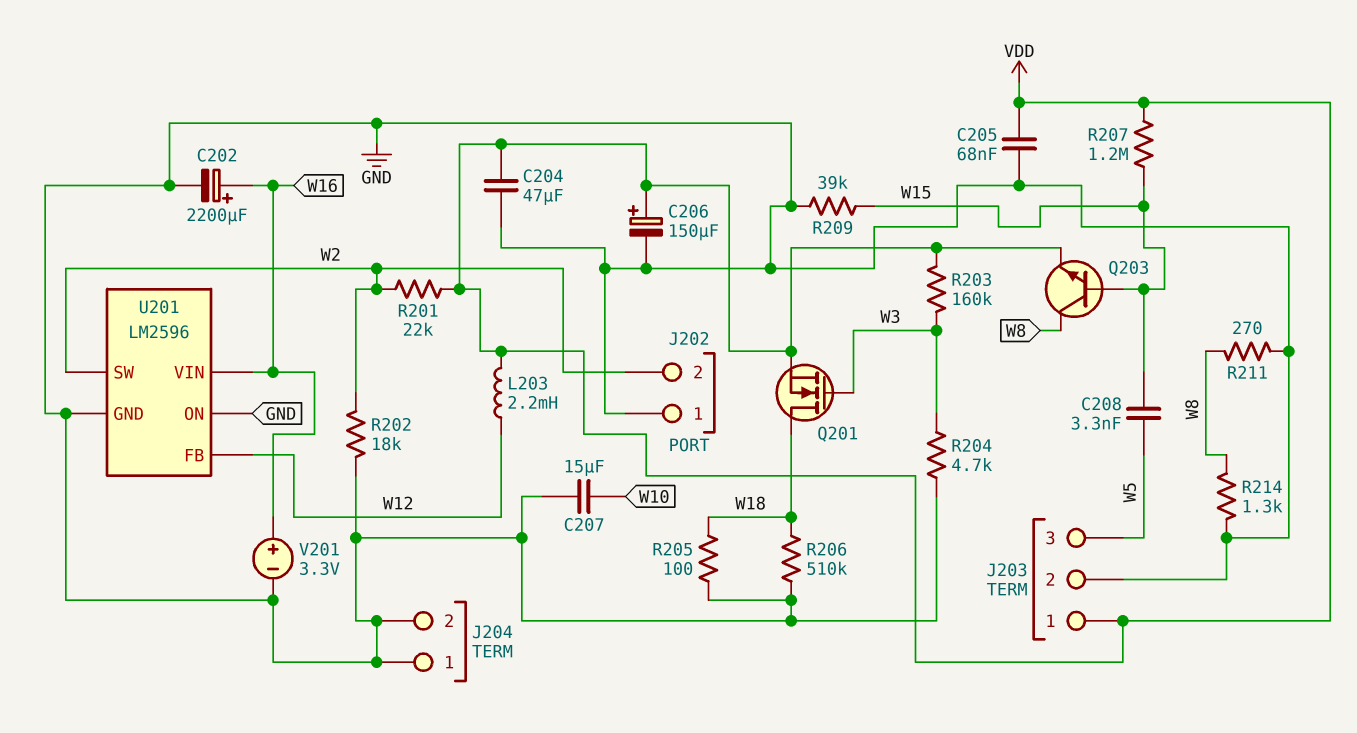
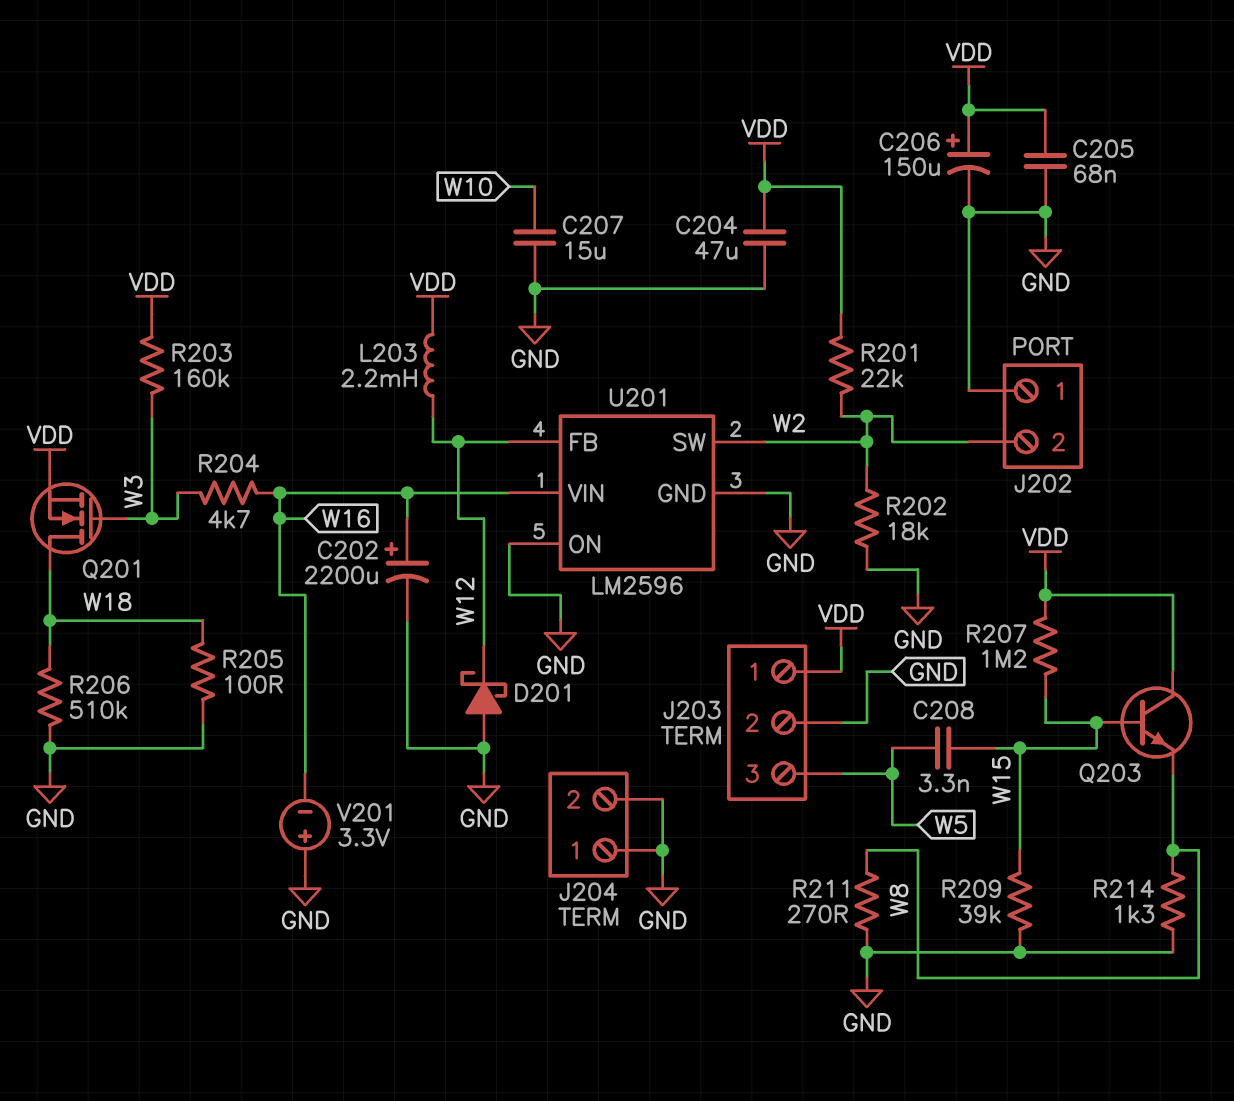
D201: none -> schottky (A GND, K W12)
Q203: NPN (B W15, C W8, E VDD) -> NPN (B W15, C VDD, E W8)
R204: 4.7k (GND, W3) -> 4.7k (W3, W16)
V201: 3.3V (plus W16, minus GND) -> 3.3V (plus GND, minus W16)

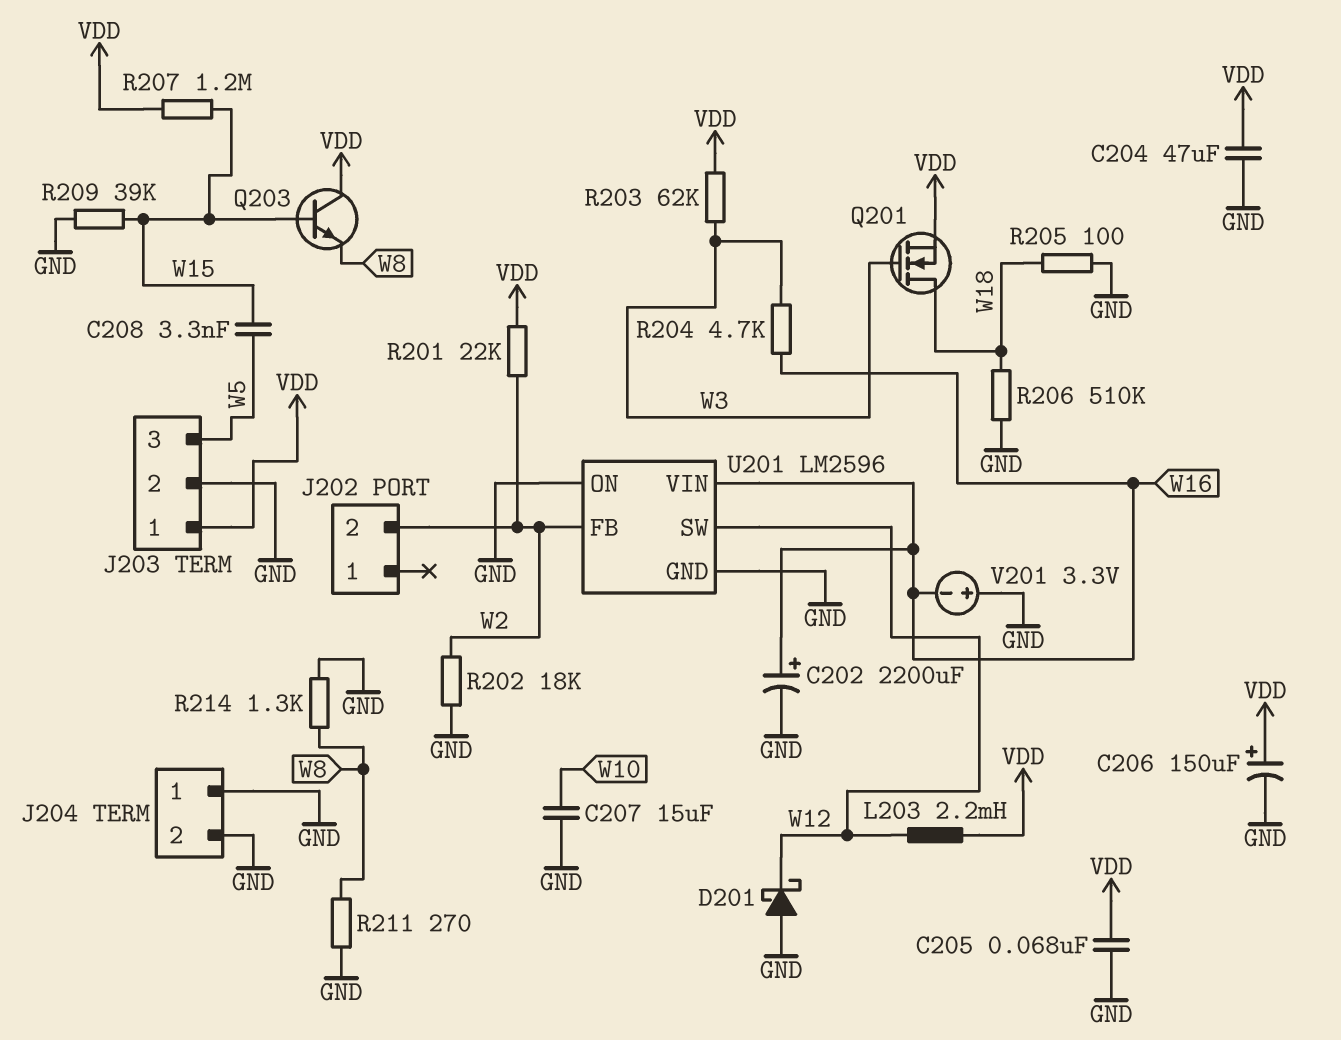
J202 pin 1: GND -> none
R203: 160k (VDD, W3) -> 62k (VDD, W3)
U201 pin FB: W12 -> W2
U201 pin SW: W2 -> W12

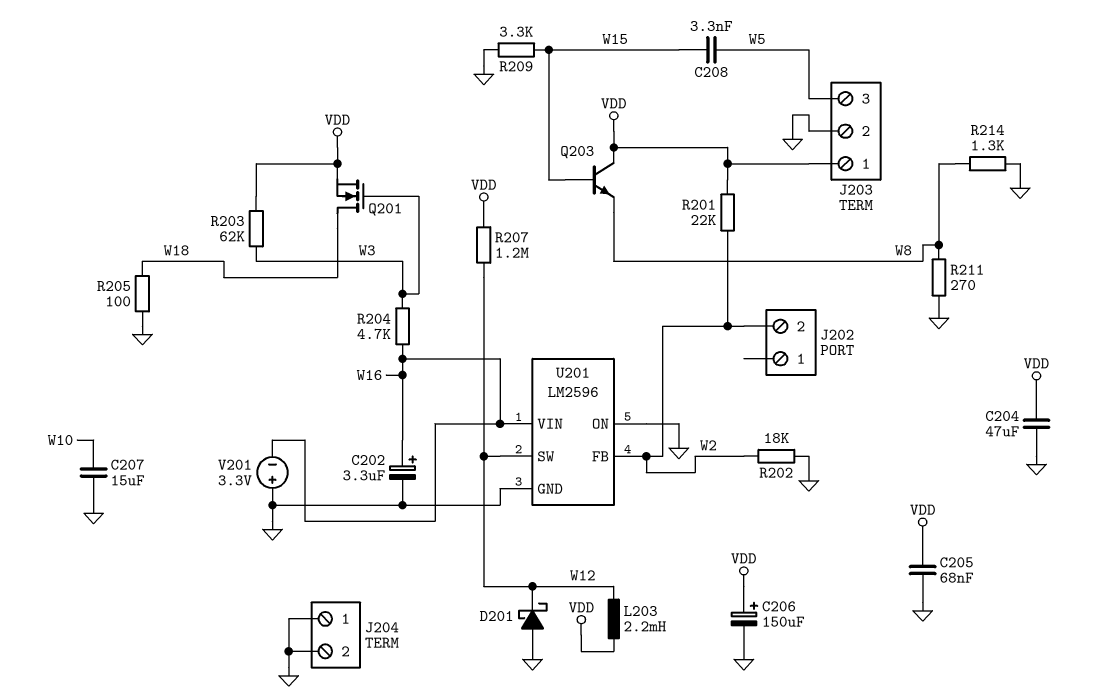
C202: 2200uF (plus W16, minus GND) -> 3.3uF (plus W16, minus GND)
R206: 510k (GND, W18) -> none
R207: 1.2M (VDD, W15) -> 1.2M (VDD, W12)
R209: 39k (GND, W15) -> 3.3k (GND, W15)

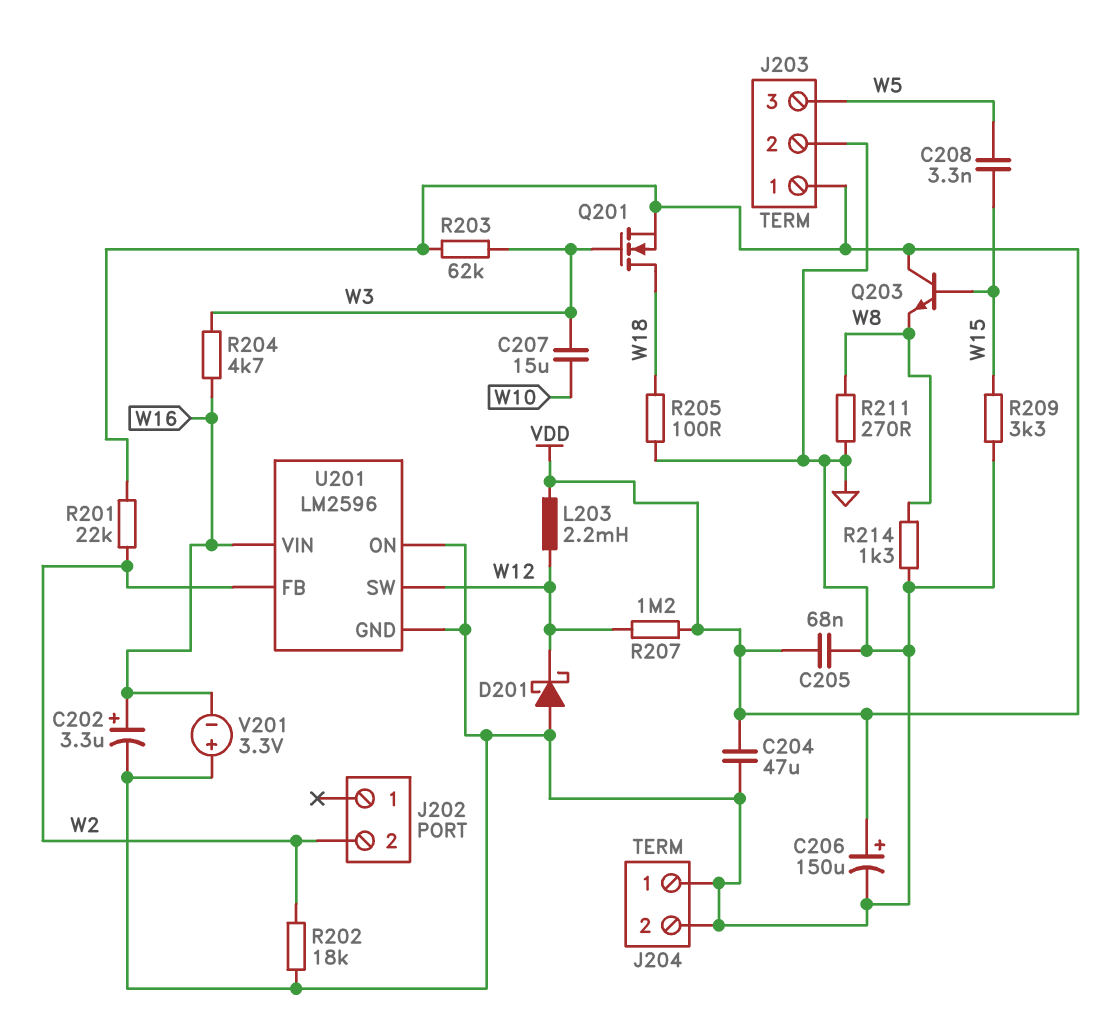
C207: 15uF (GND, W10) -> 15uF (W3, W10)

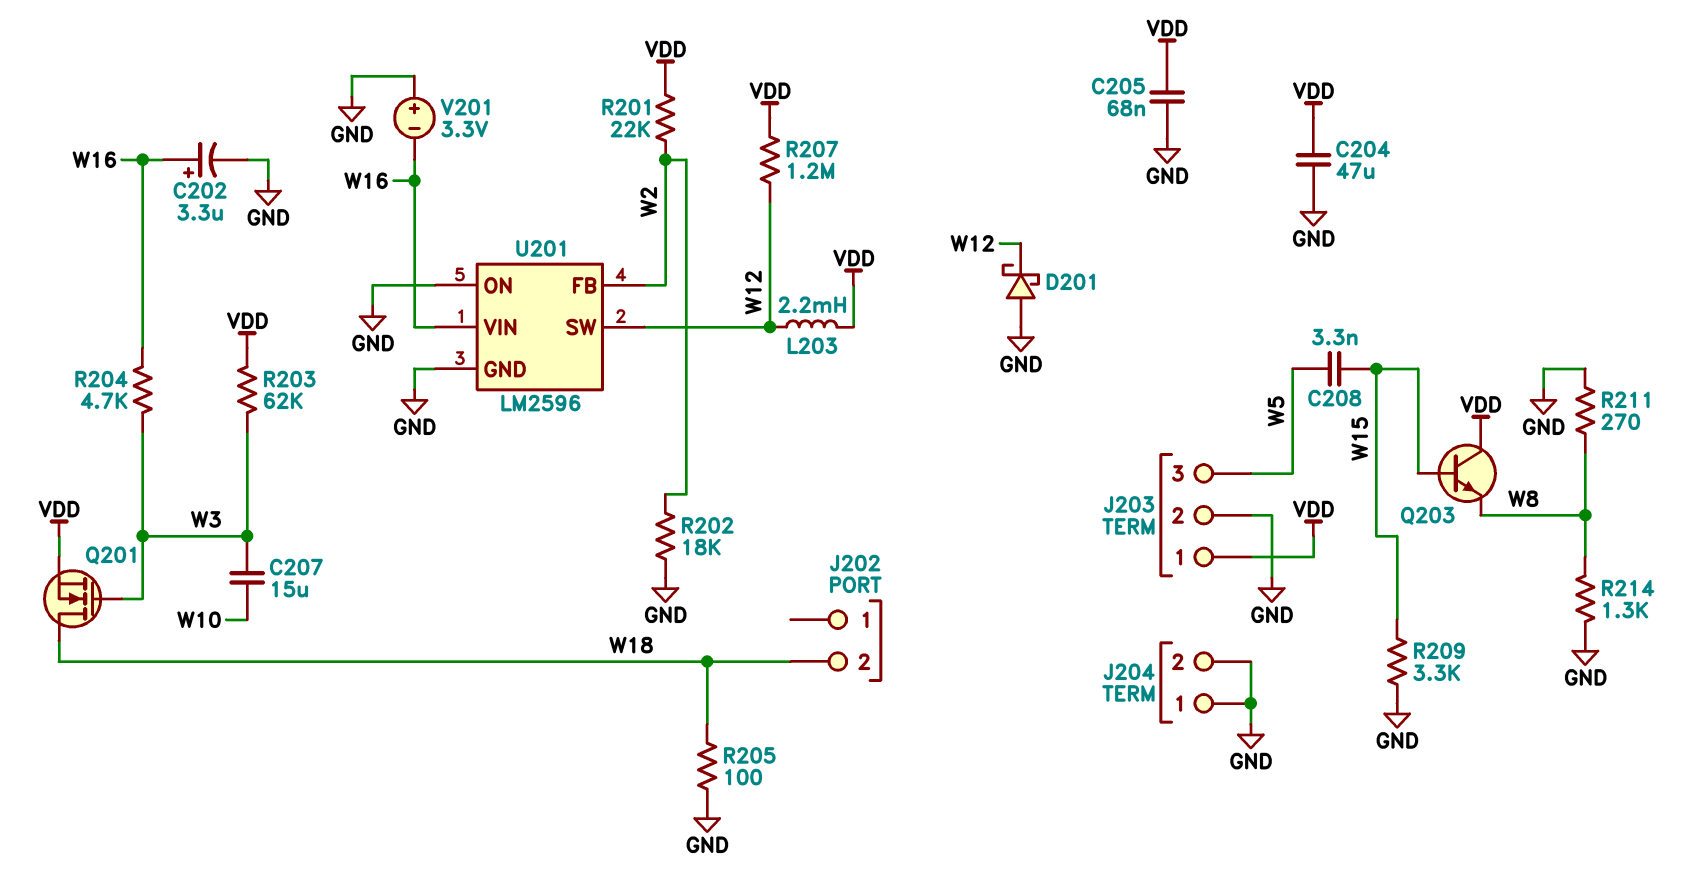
C206: 150uF (plus VDD, minus GND) -> none
J202 pin 2: W2 -> W18

